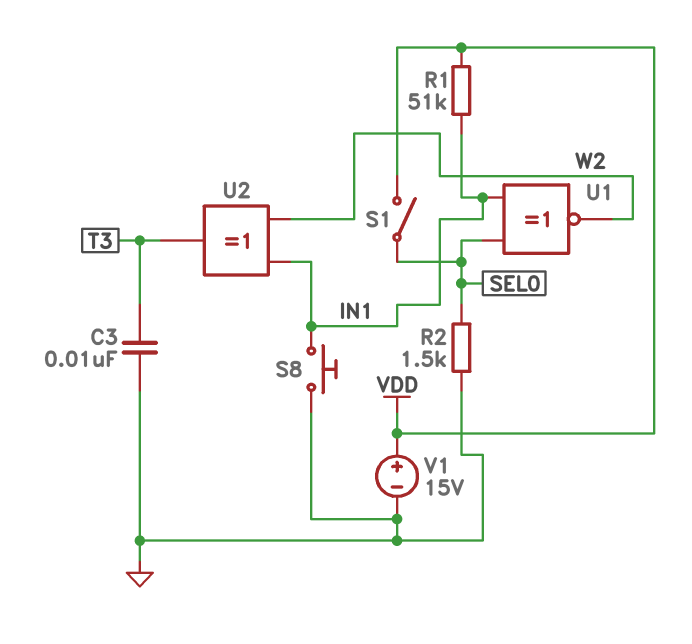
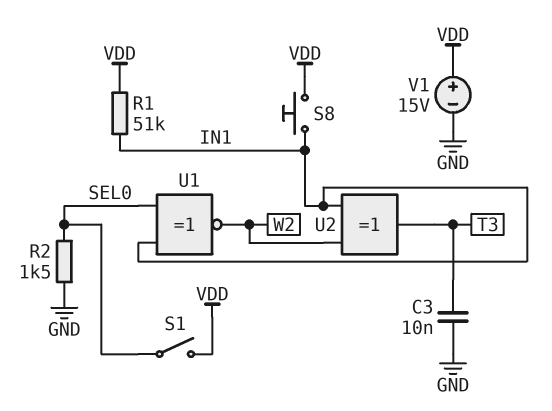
S8: button (GND, IN1) -> button (IN1, VDD)

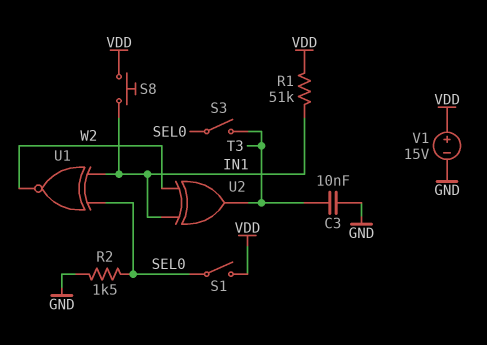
S3: none -> switch (SEL0, T3)

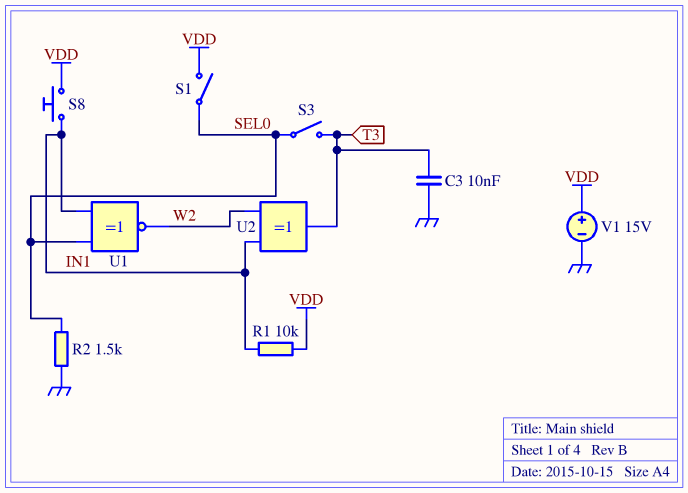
R1: 51k (IN1, VDD) -> 10k (IN1, VDD)

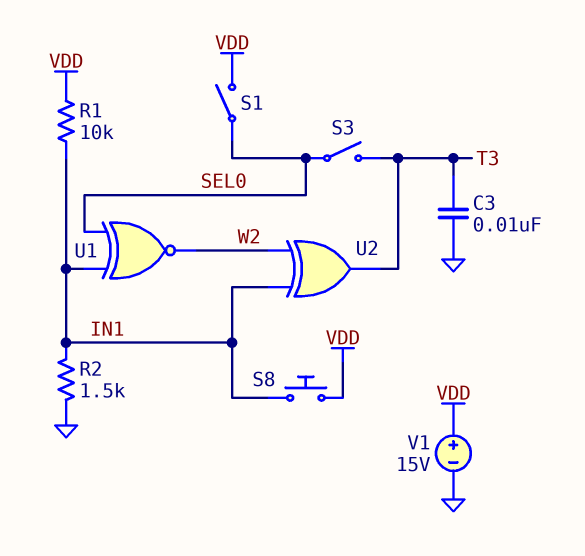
R2: 1.5k (GND, SEL0) -> 1.5k (GND, IN1)

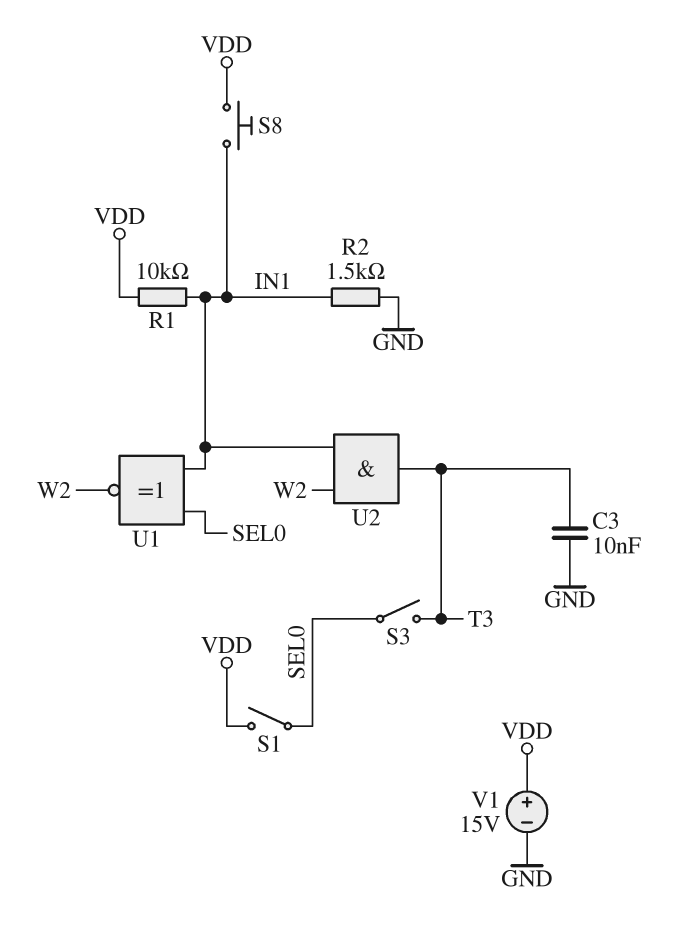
U2: XOR (in IN1, in W2, out T3) -> AND (in IN1, in W2, out T3)

